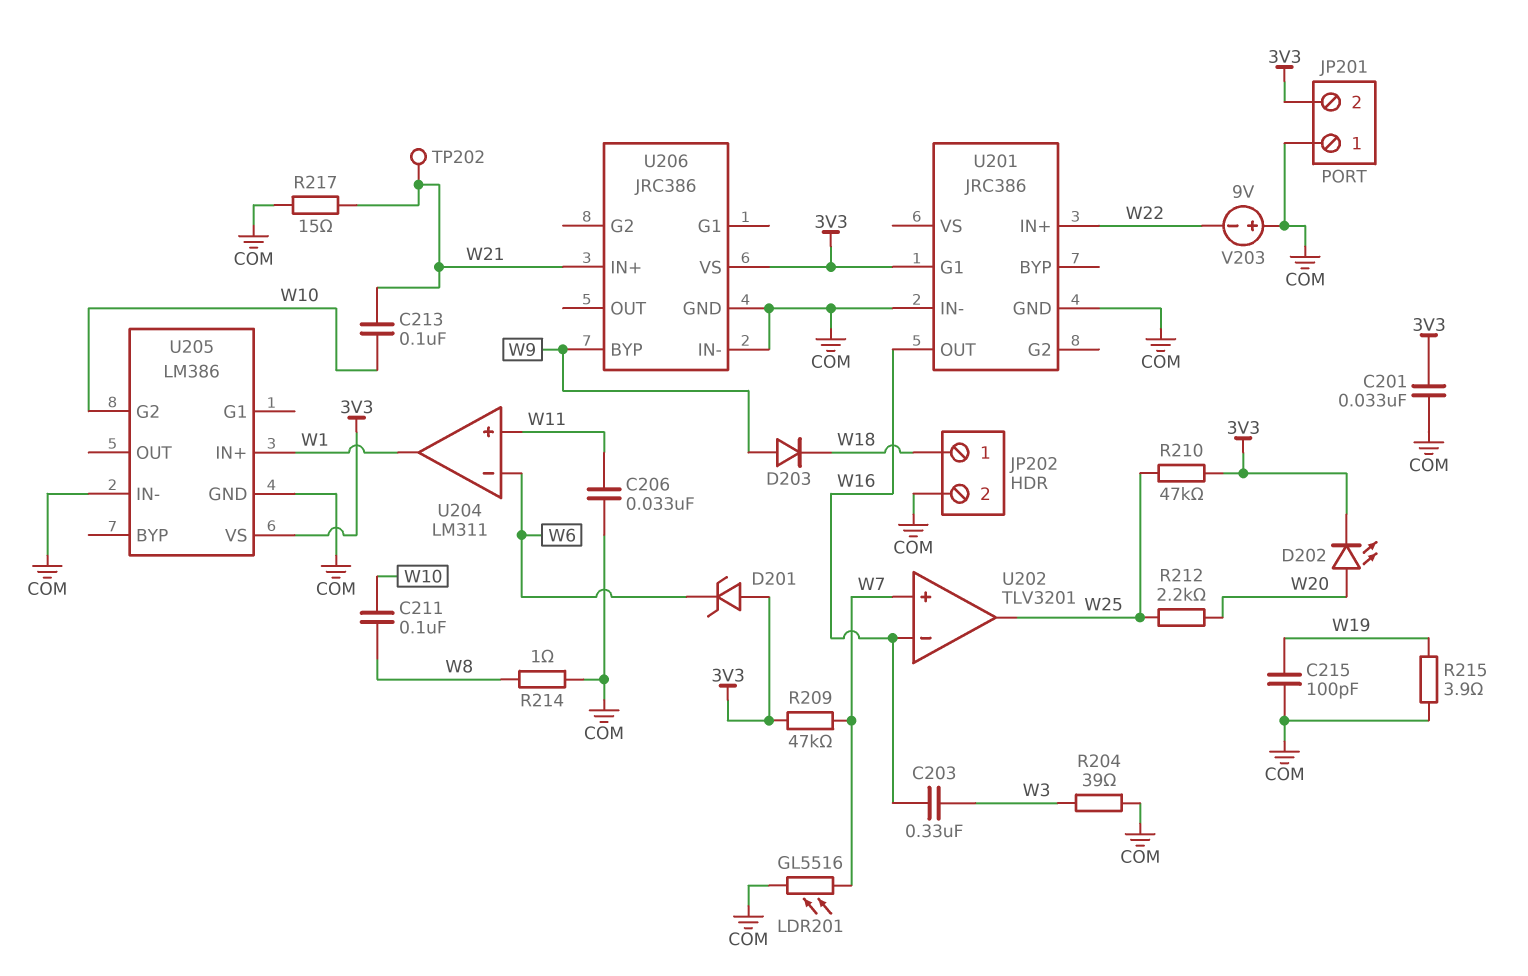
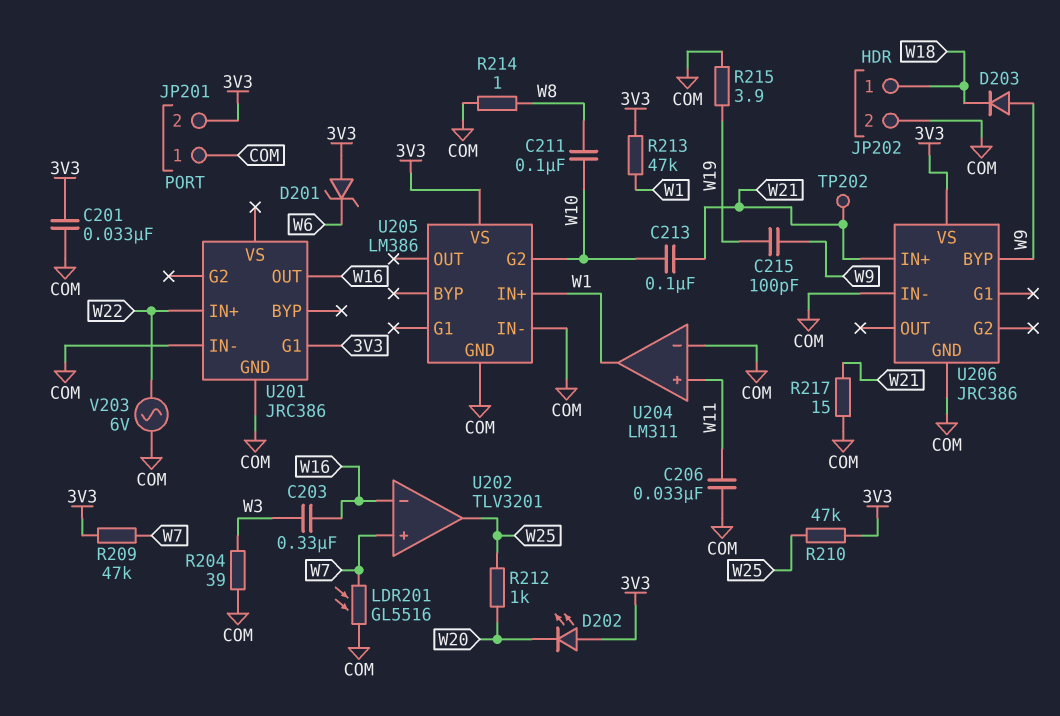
C215: 100pF (COM, W19) -> 100pF (W9, W19)
D202: LED (A W20, K 3V3) -> LED (A 3V3, K W20)
R212: 2.2k (W20, W25) -> 1k (W20, W25)
R213: none -> 47k (3V3, W1)
U204 pin in-: W6 -> COM
V203: 9V (plus COM, minus W22) -> AC 6V (COM, W22)

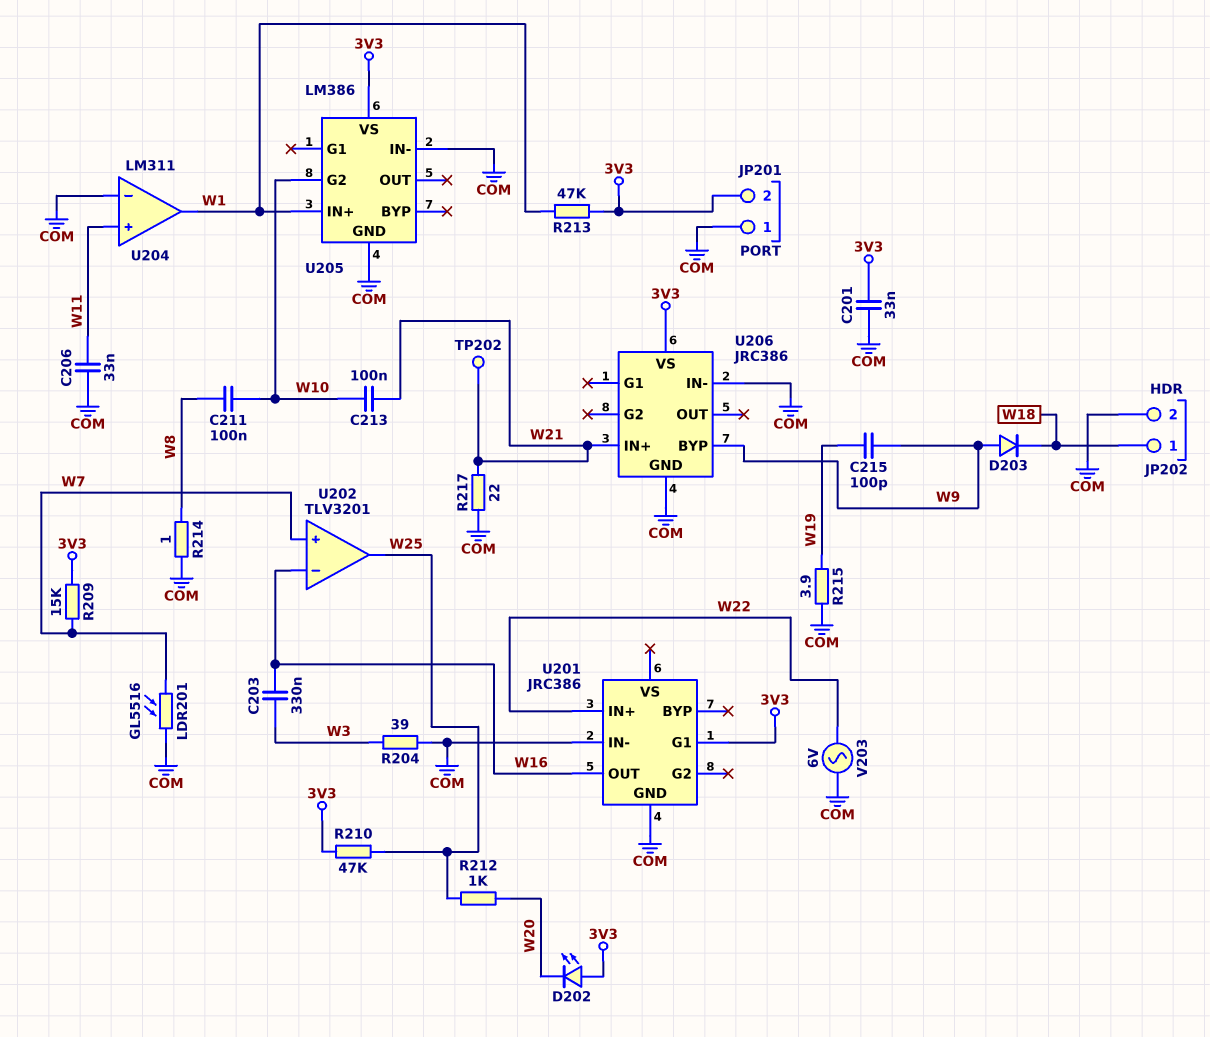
D201: zener (A 3V3, K W6) -> none
R209: 47k (3V3, W7) -> 15k (3V3, W7)
R217: 15 (COM, W21) -> 22 (COM, W21)

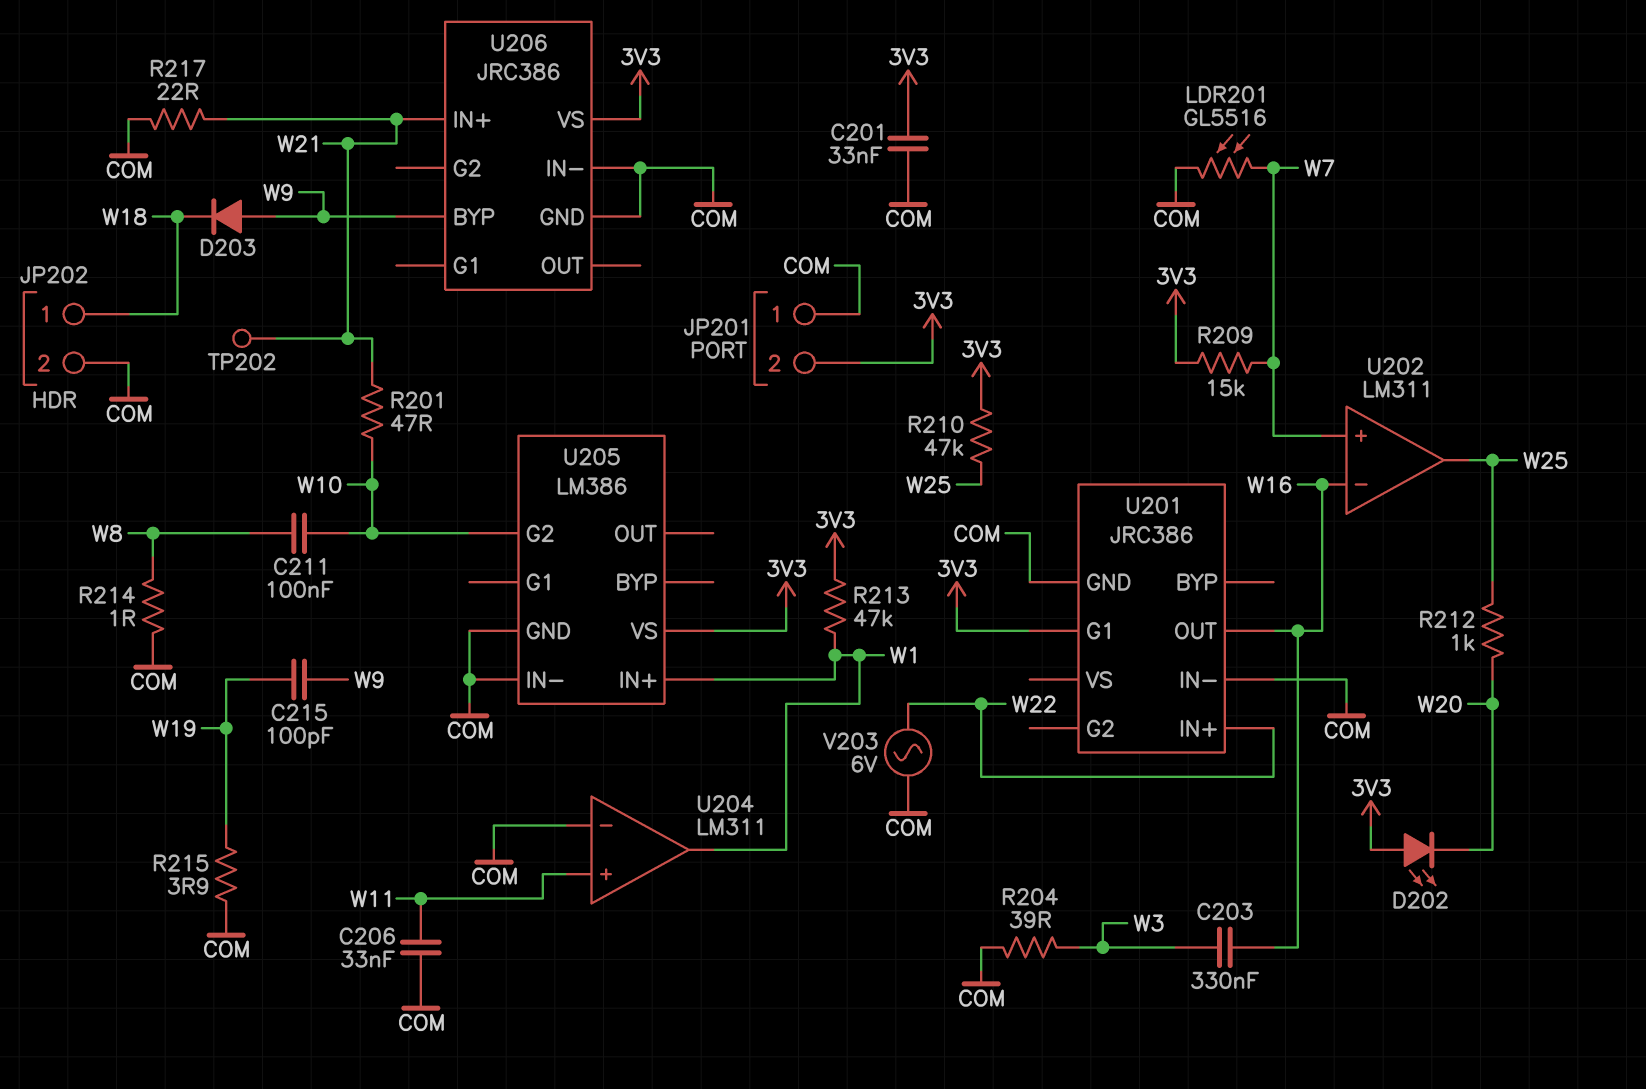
C213: 100nF (W10, W21) -> none
R201: none -> 47 (W10, W21)
U202: TLV3201 -> LM311

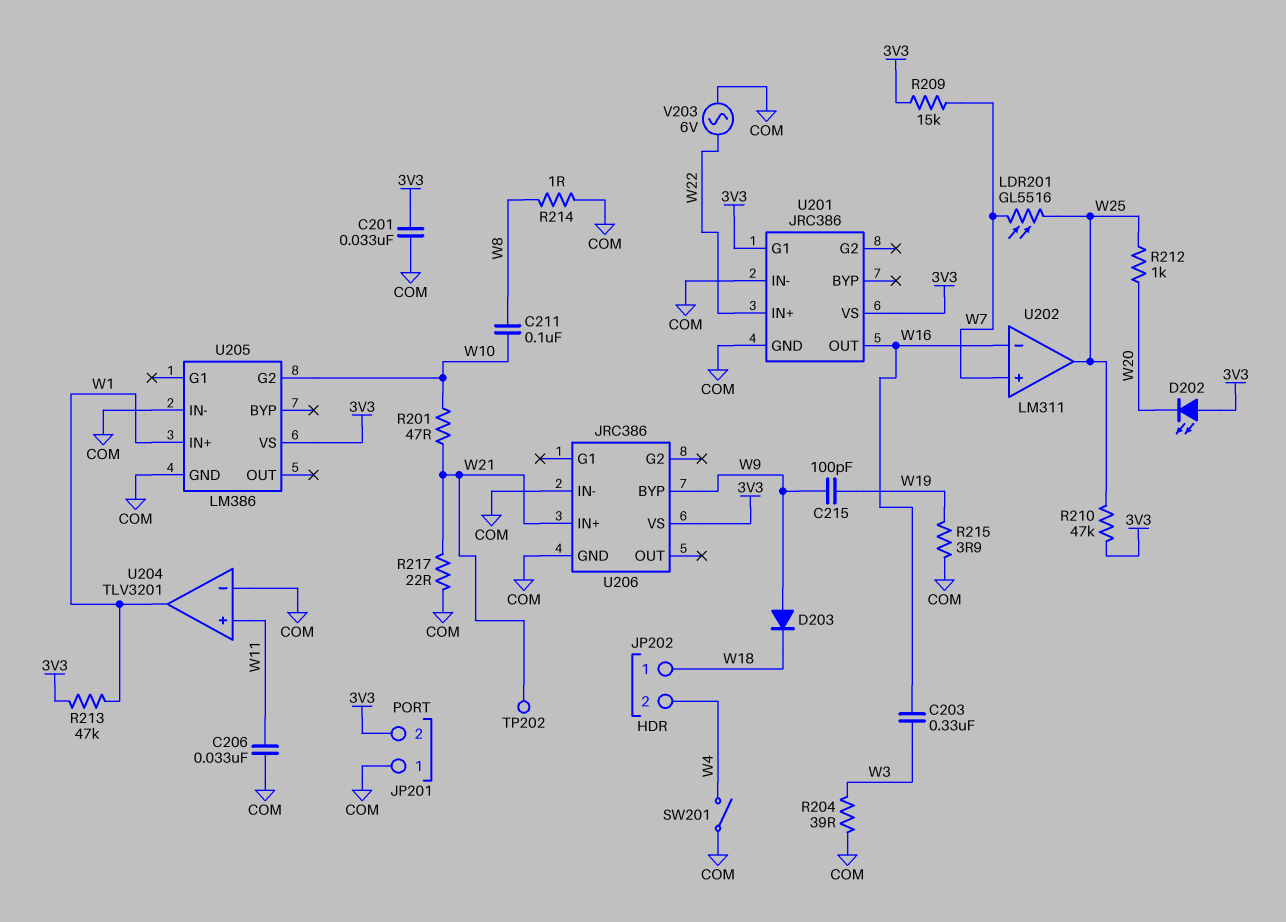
JP202 pin 2: COM -> W4
LDR201: GL5516 (COM, W7) -> GL5516 (W7, W25)
SW201: none -> switch (COM, W4)
U201 pin VS: none -> 3V3
U204: LM311 -> TLV3201

